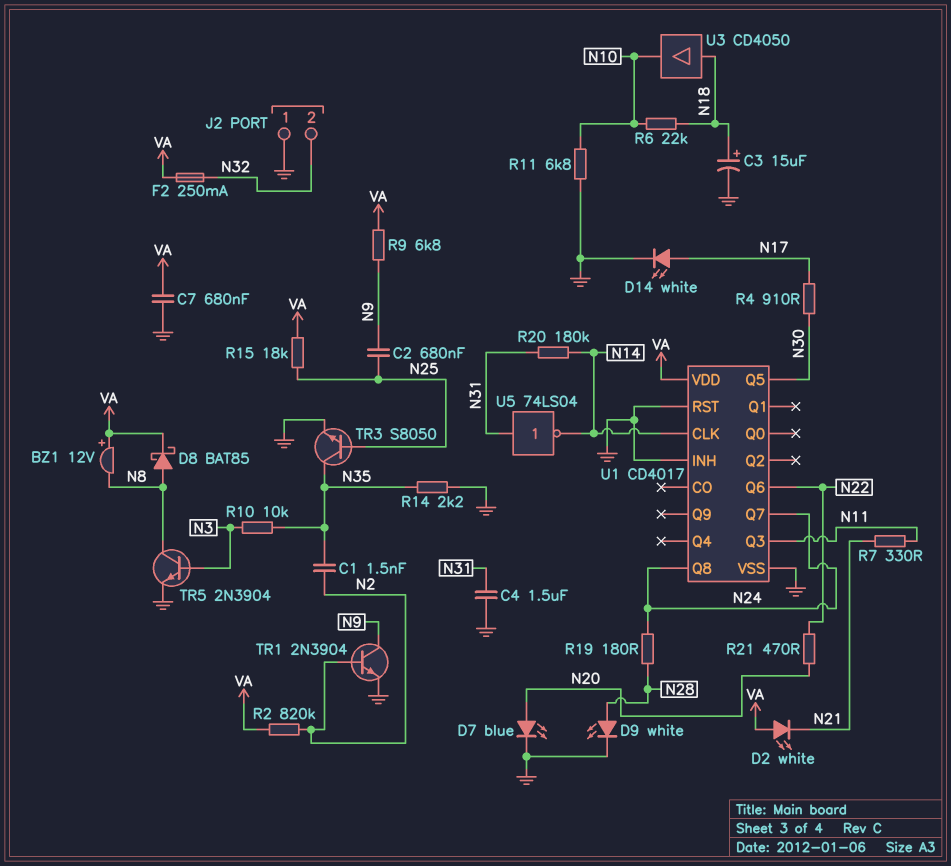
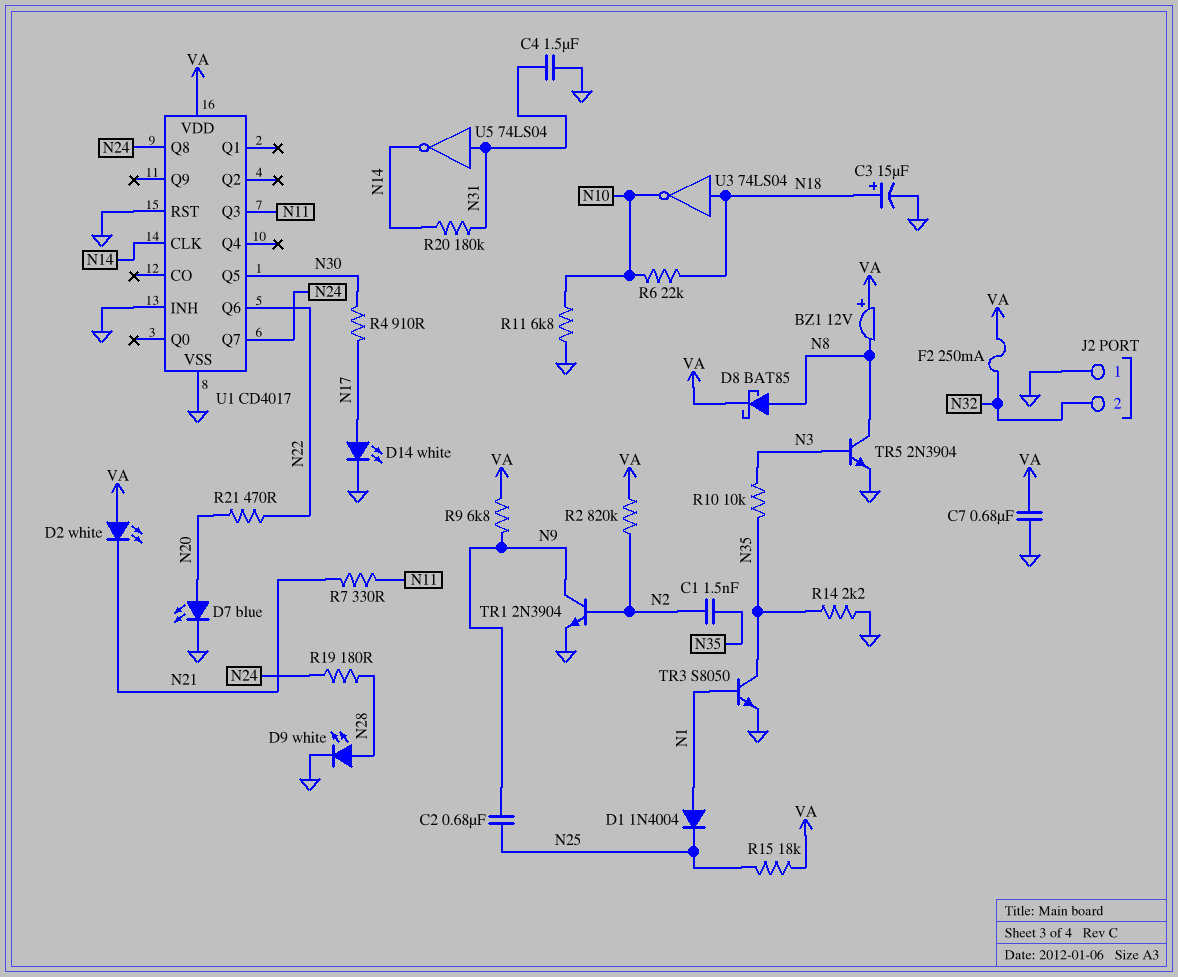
D1: none -> diode 1N4004 (A N1, K N25)
TR3: NPN S8050 (B N25, C N35, E GND) -> NPN S8050 (B N1, C N35, E GND)
U3: buffer CD4050 (in N18, out N10) -> NOT 74LS04 (in N18, out N10)

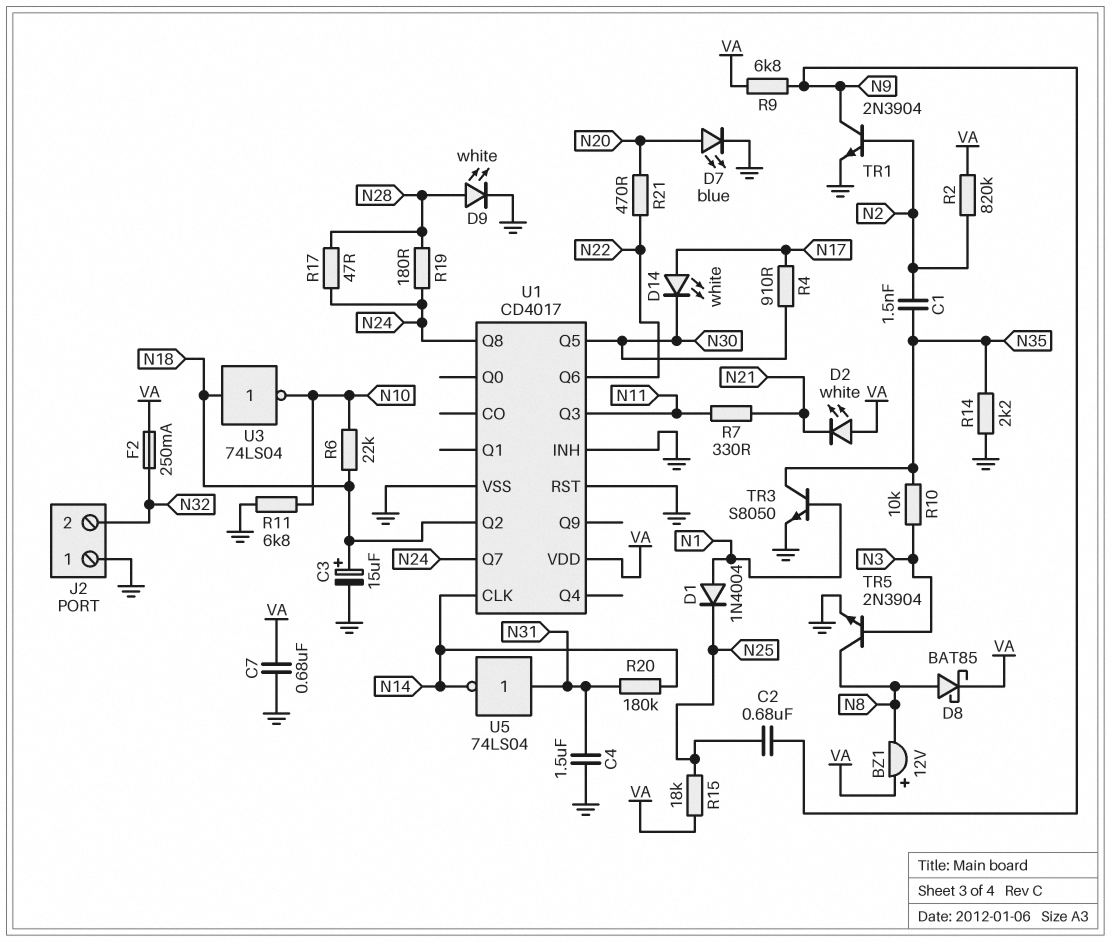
D14: LED white (A N17, K GND) -> LED white (A N17, K N30)
R17: none -> 47 (N24, N28)
U1 pin Q2: none -> N18

